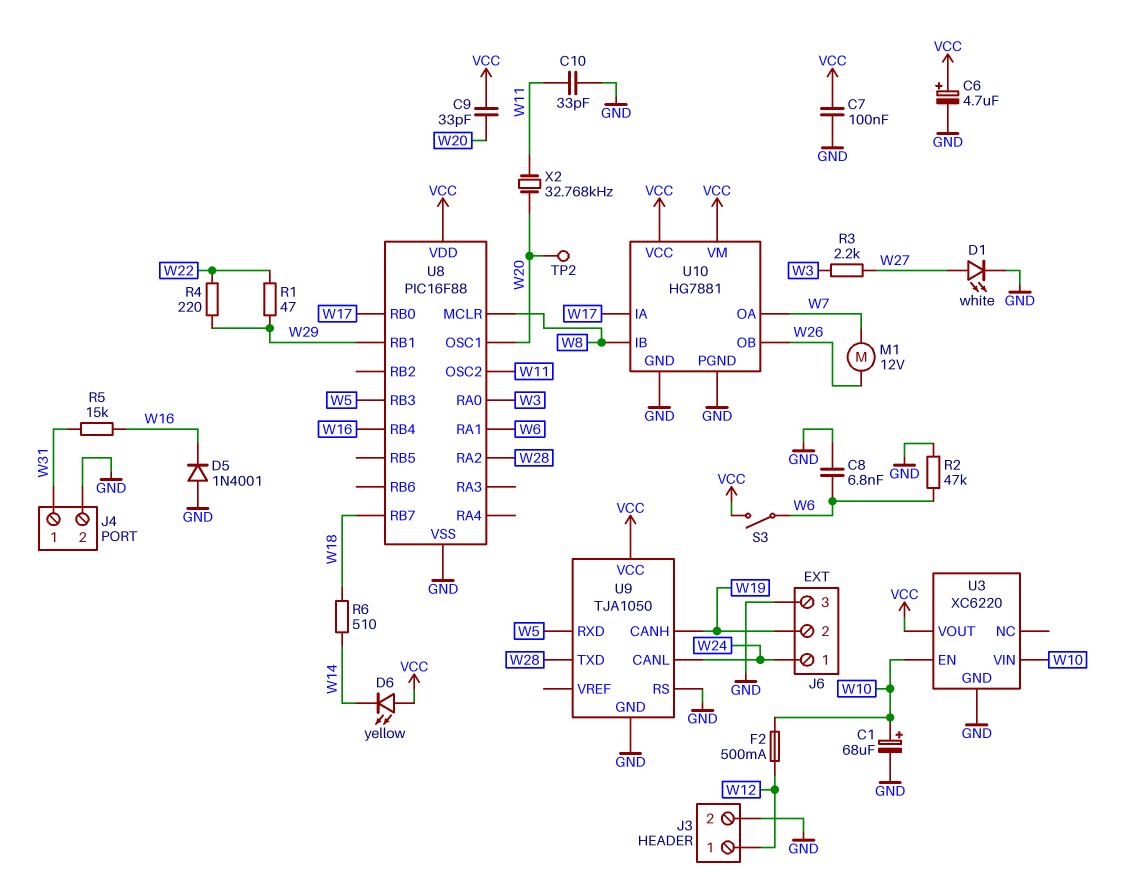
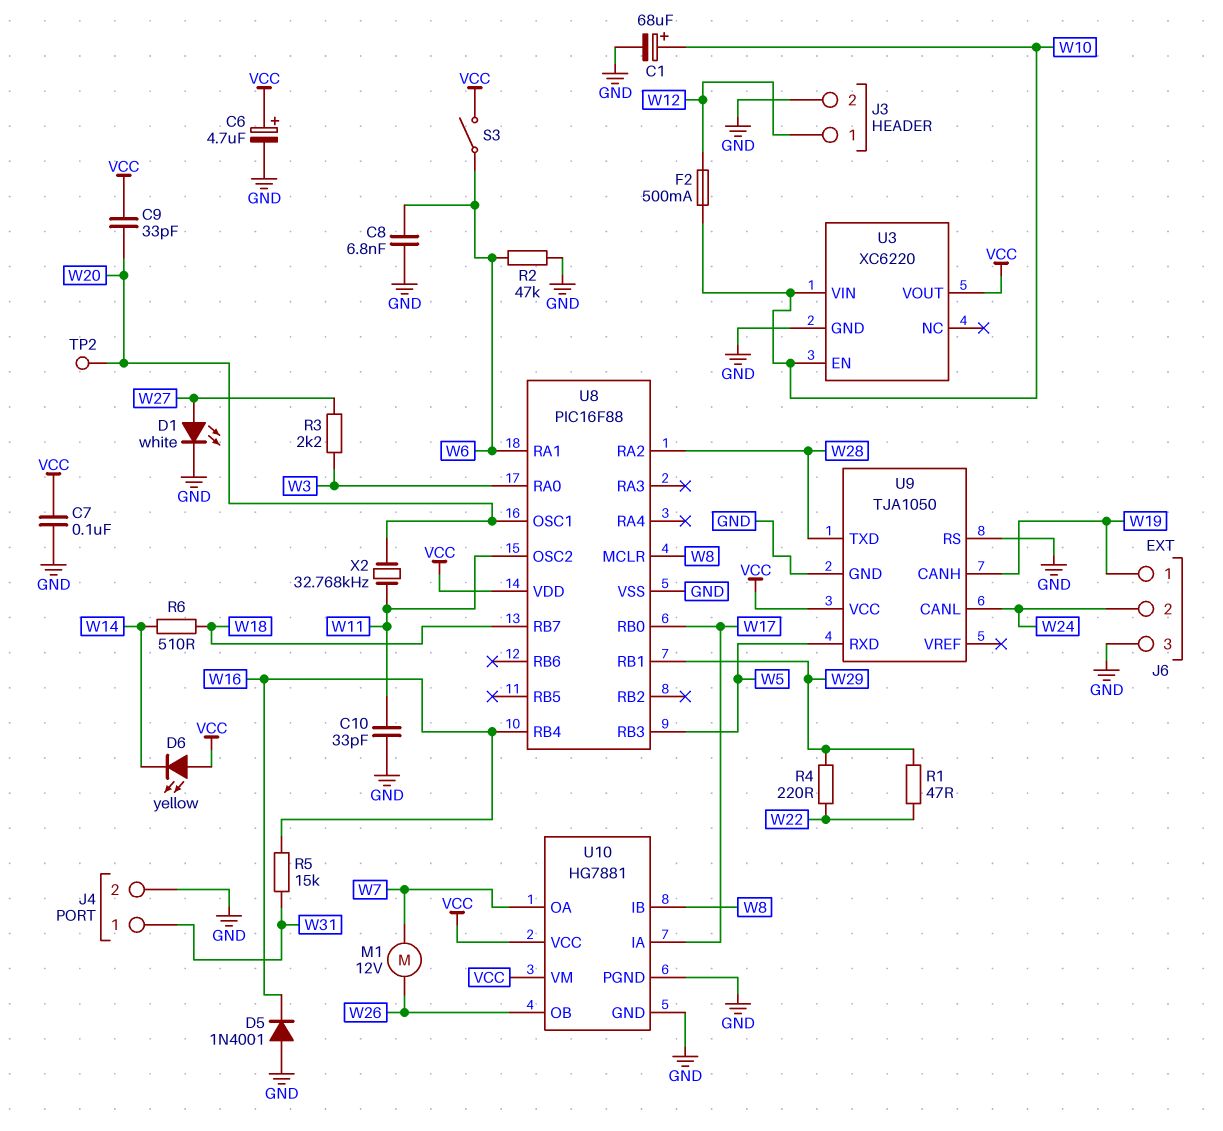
J6 pin 1: W24 -> W19
J6 pin 2: W19 -> W24

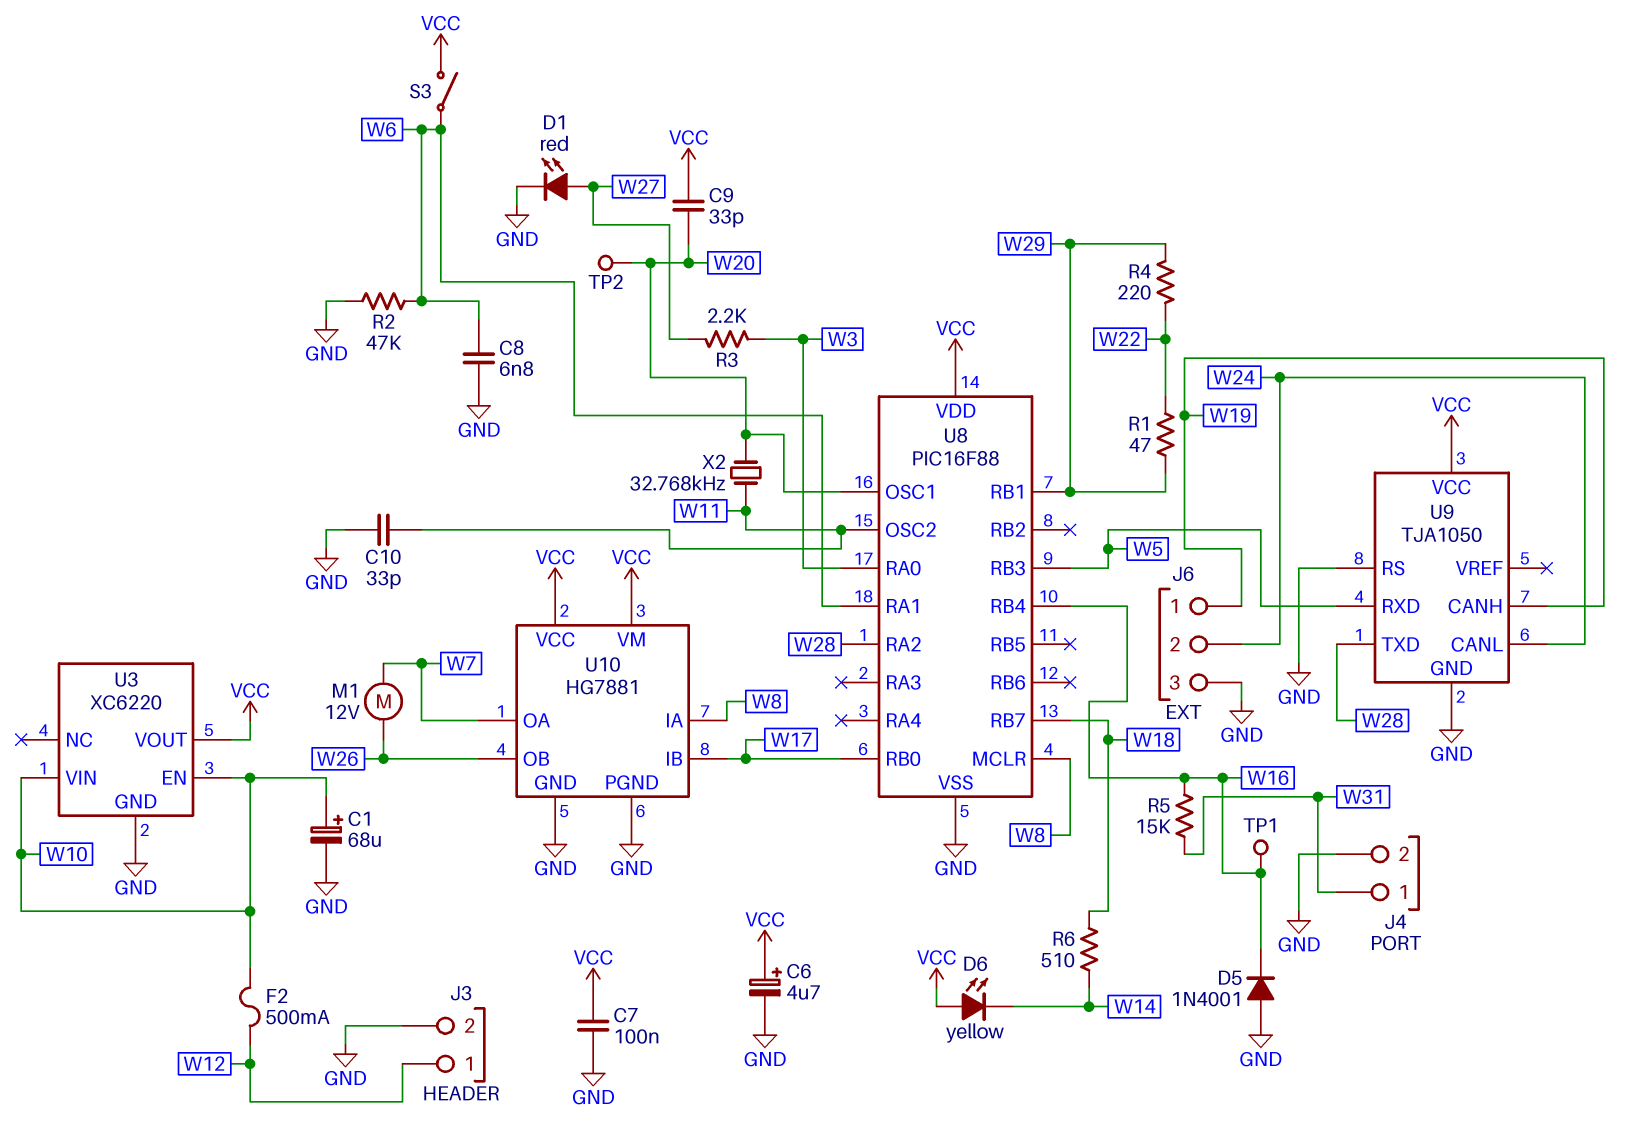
D1: LED white (A W27, K GND) -> LED red (A W27, K GND)
TP1: none -> test point (W16)
U10 pin IA: W17 -> W8
U10 pin IB: W8 -> W17

